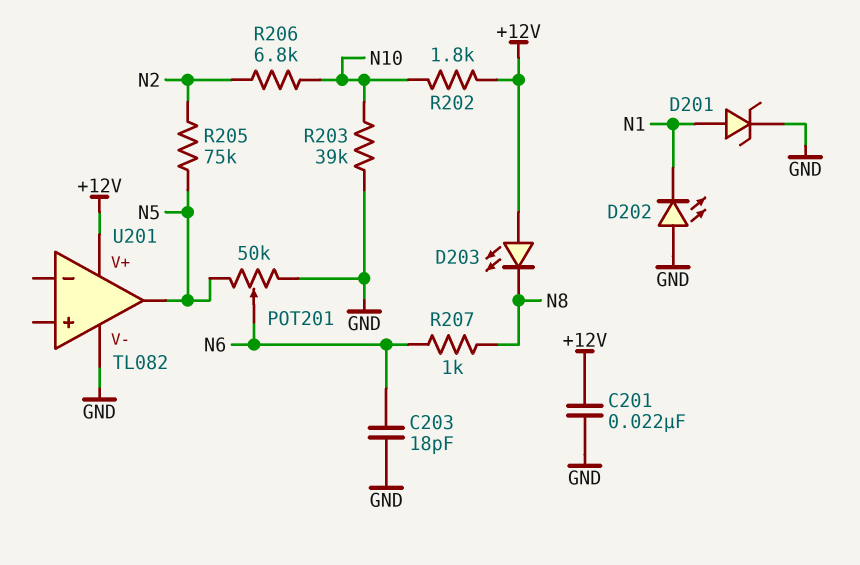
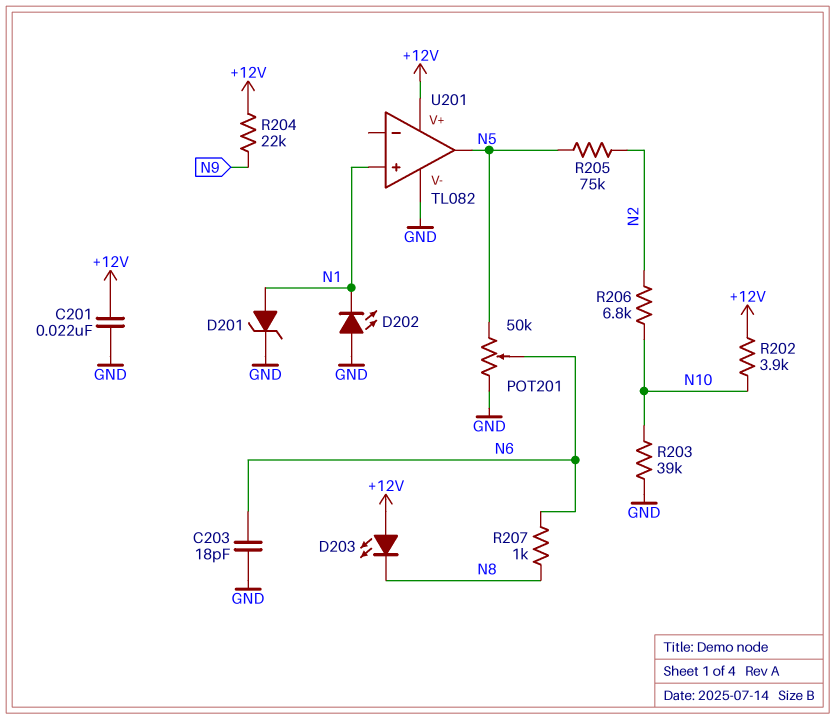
R202: 1.8k (+12V, N10) -> 3.9k (+12V, N10)
R204: none -> 22k (+12V, N9)
U201 pin in+: none -> N1

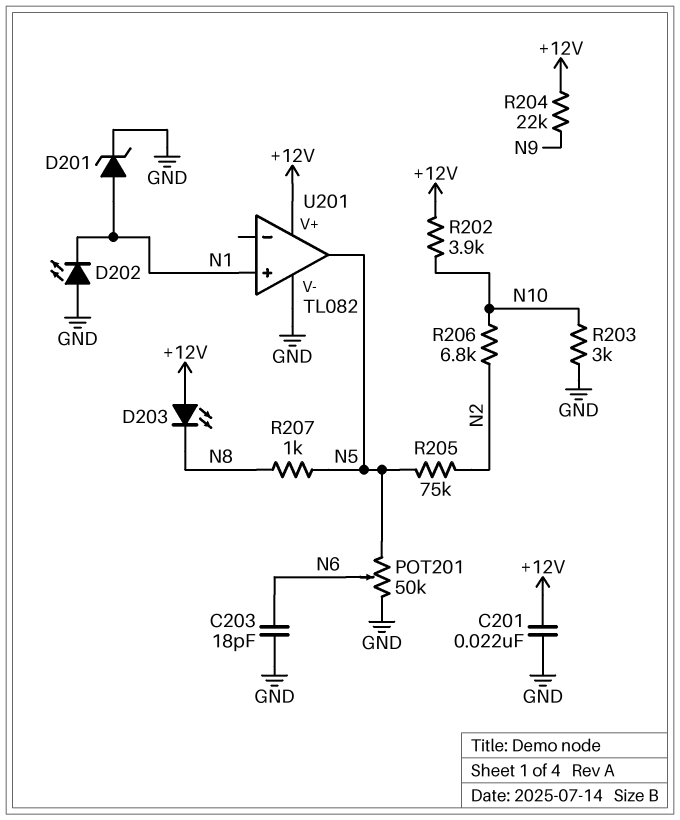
R203: 39k (GND, N10) -> 3k (GND, N10)
R207: 1k (N6, N8) -> 1k (N5, N8)

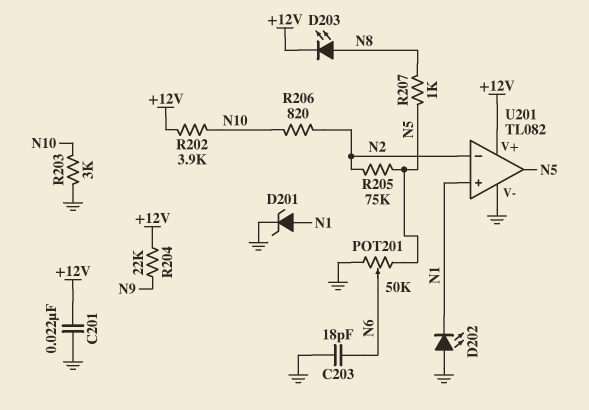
D203: LED (A +12V, K N8) -> LED (A N8, K +12V)
R206: 6.8k (N2, N10) -> 820 (N2, N10)
U201 pin in-: none -> N2

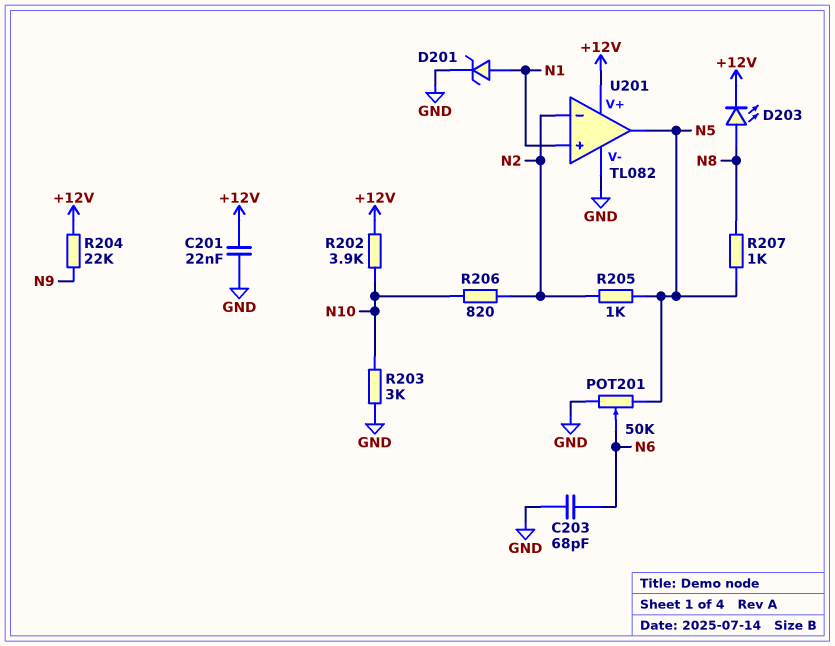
C203: 18pF (GND, N6) -> 68pF (GND, N6)
D202: LED (A GND, K N1) -> none
R205: 75k (N2, N5) -> 1k (N2, N5)

